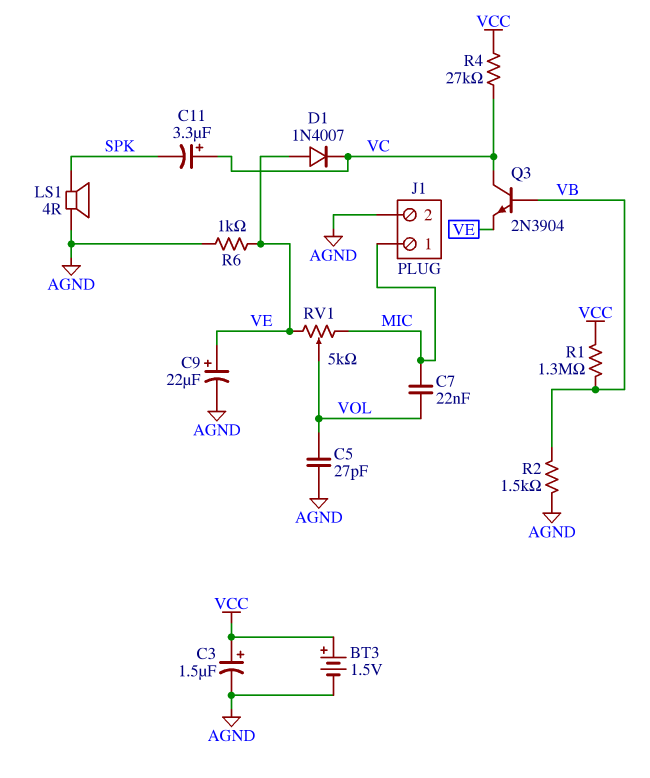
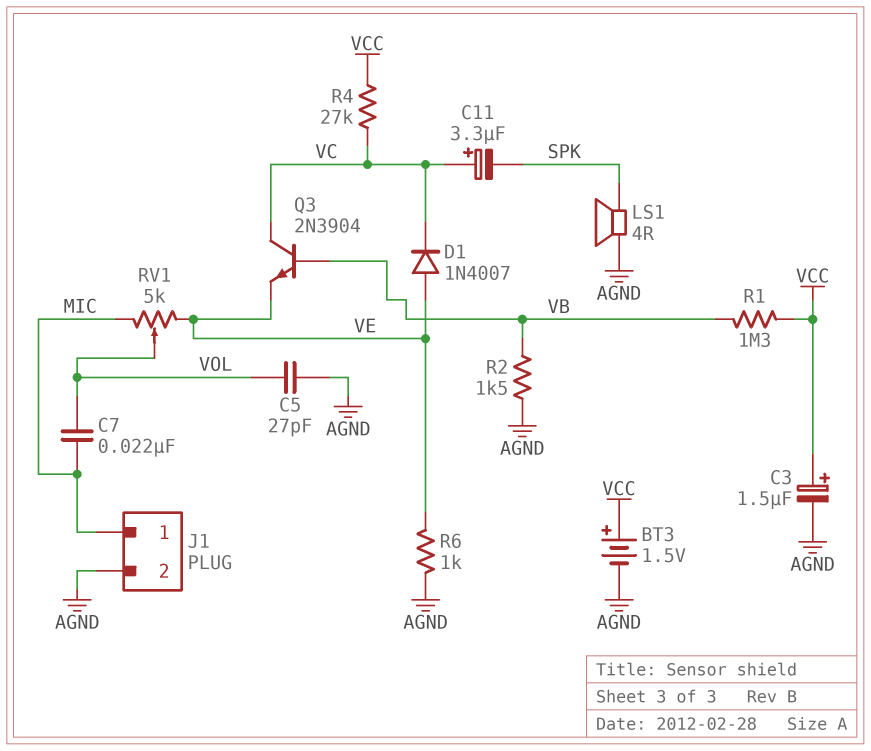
C9: 22uF (plus VE, minus AGND) -> none

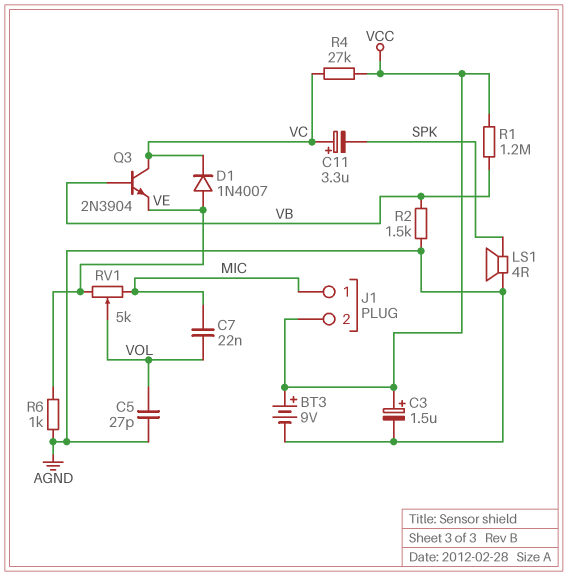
BT3: 1.5V (plus VCC, minus AGND) -> 9V (plus VCC, minus AGND)
J1 pin 2: AGND -> VCC
R1: 1.3M (VB, VCC) -> 1.2M (VB, VCC)

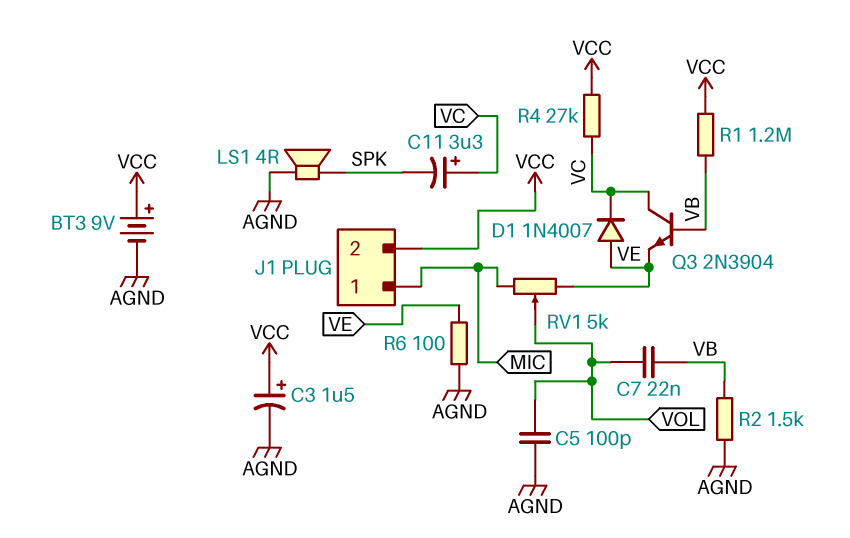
C5: 27pF (AGND, VOL) -> 100pF (AGND, VOL)
C7: 22nF (MIC, VOL) -> 22nF (VB, VOL)
R6: 1k (AGND, VE) -> 100 (AGND, VE)

